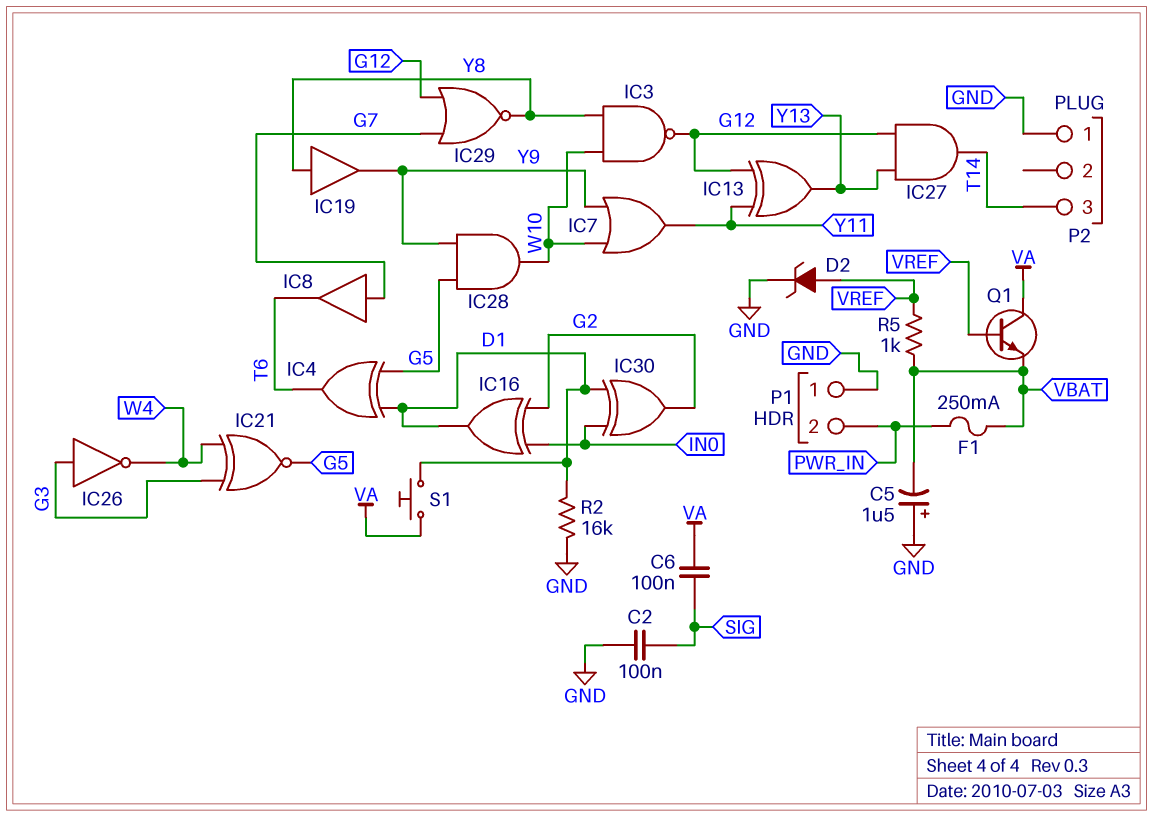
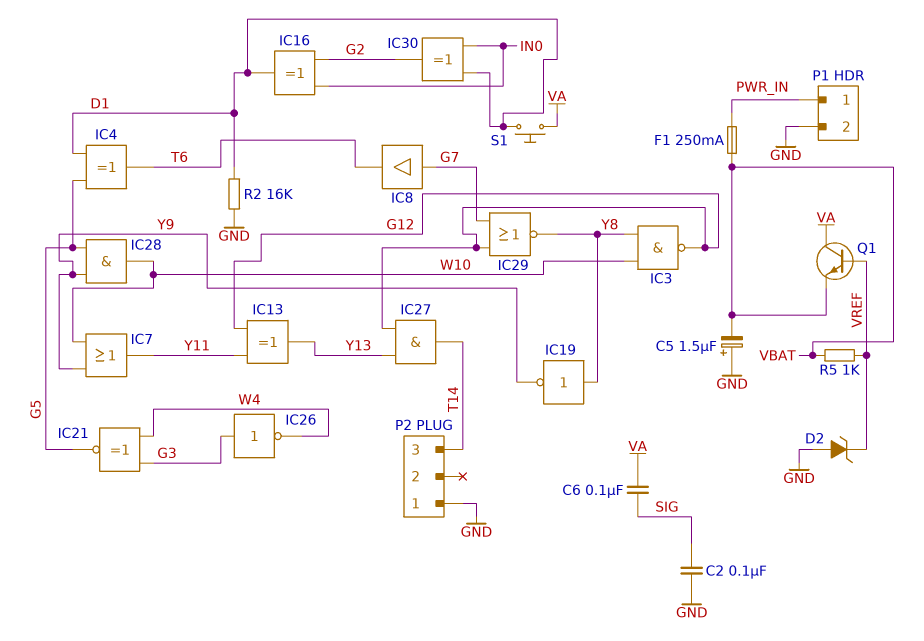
D2: zener (A VREF, K GND) -> zener (A GND, K VREF)
IC19: buffer (in Y8, out Y9) -> NOT (in Y8, out Y9)
P1 pin 1: GND -> PWR_IN
P1 pin 2: PWR_IN -> GND

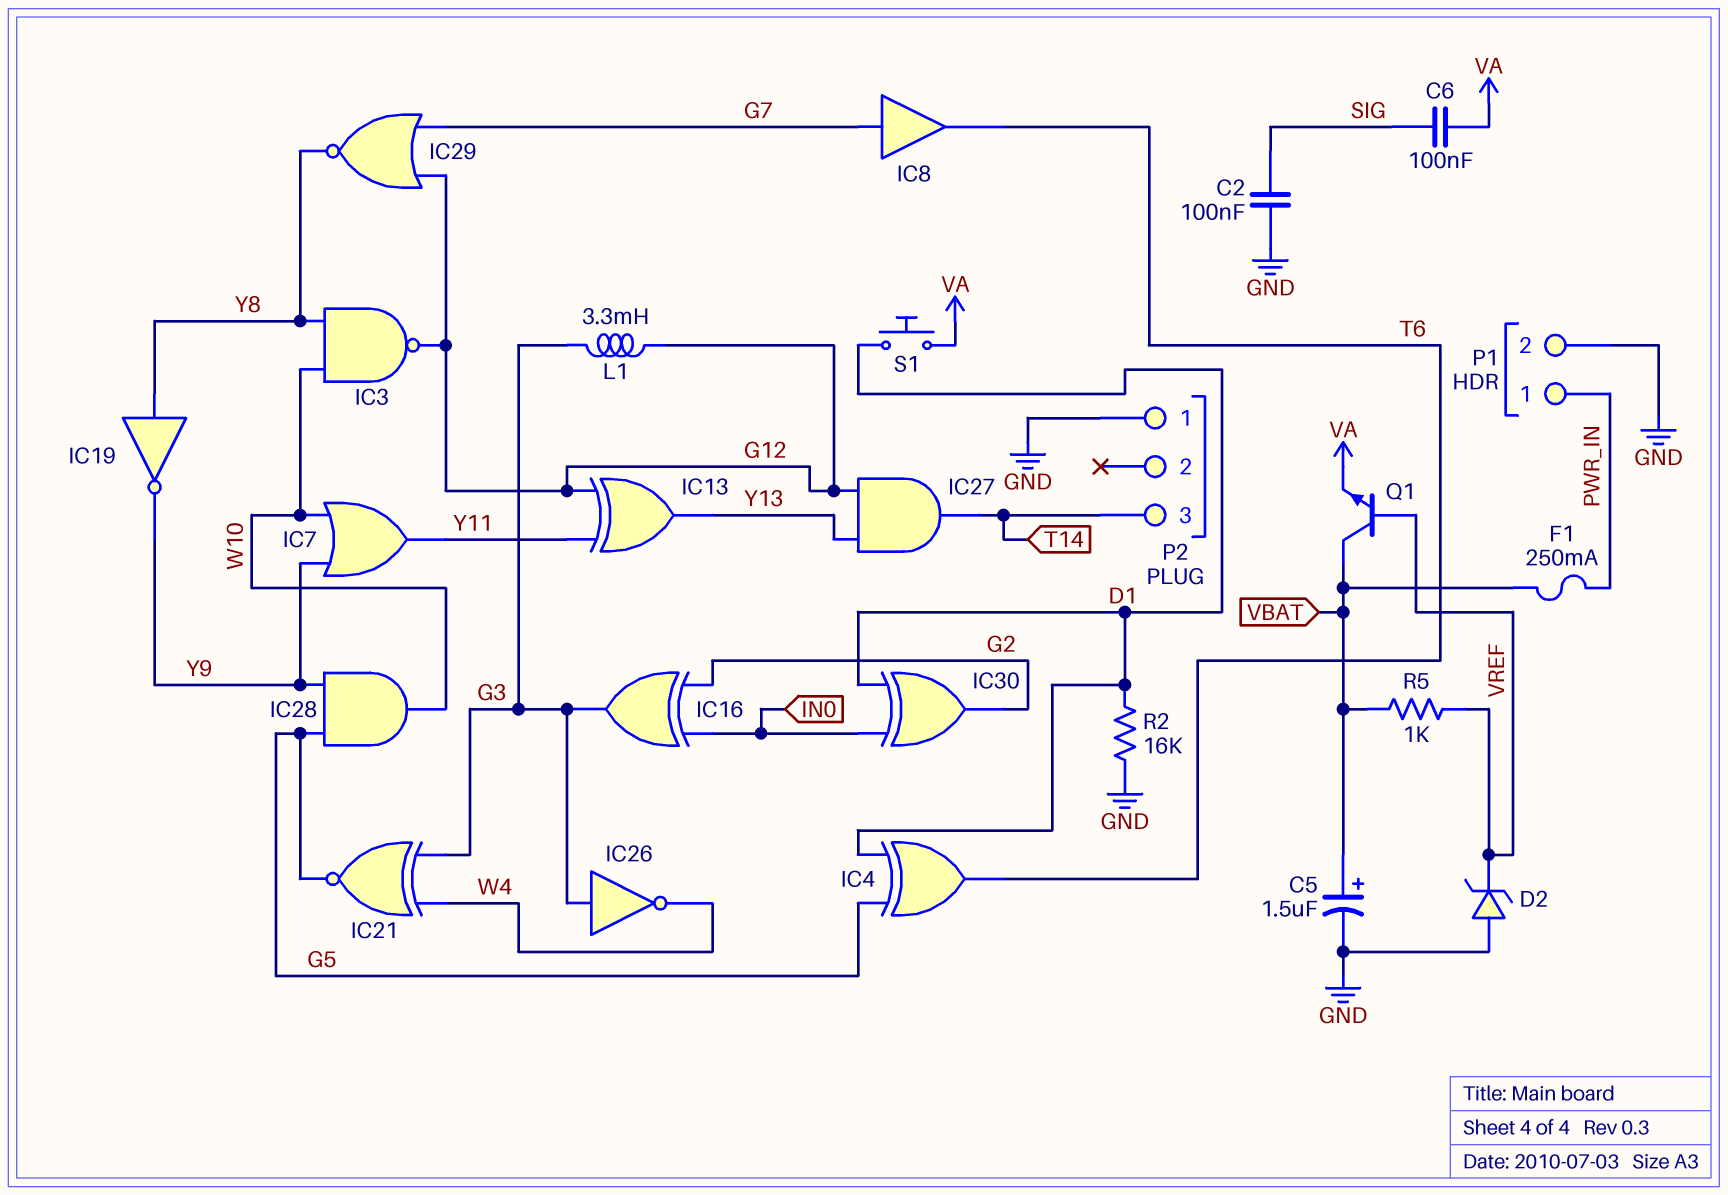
C5: 1.5uF (plus GND, minus VBAT) -> 1.5uF (plus VBAT, minus GND)
IC16: XOR (in G2, in IN0, out D1) -> XOR (in G2, in IN0, out G3)
L1: none -> 3.3mH (G3, G12)
Q1: NPN (B VREF, C VA, E VBAT) -> NPN (B VREF, C VBAT, E VA)

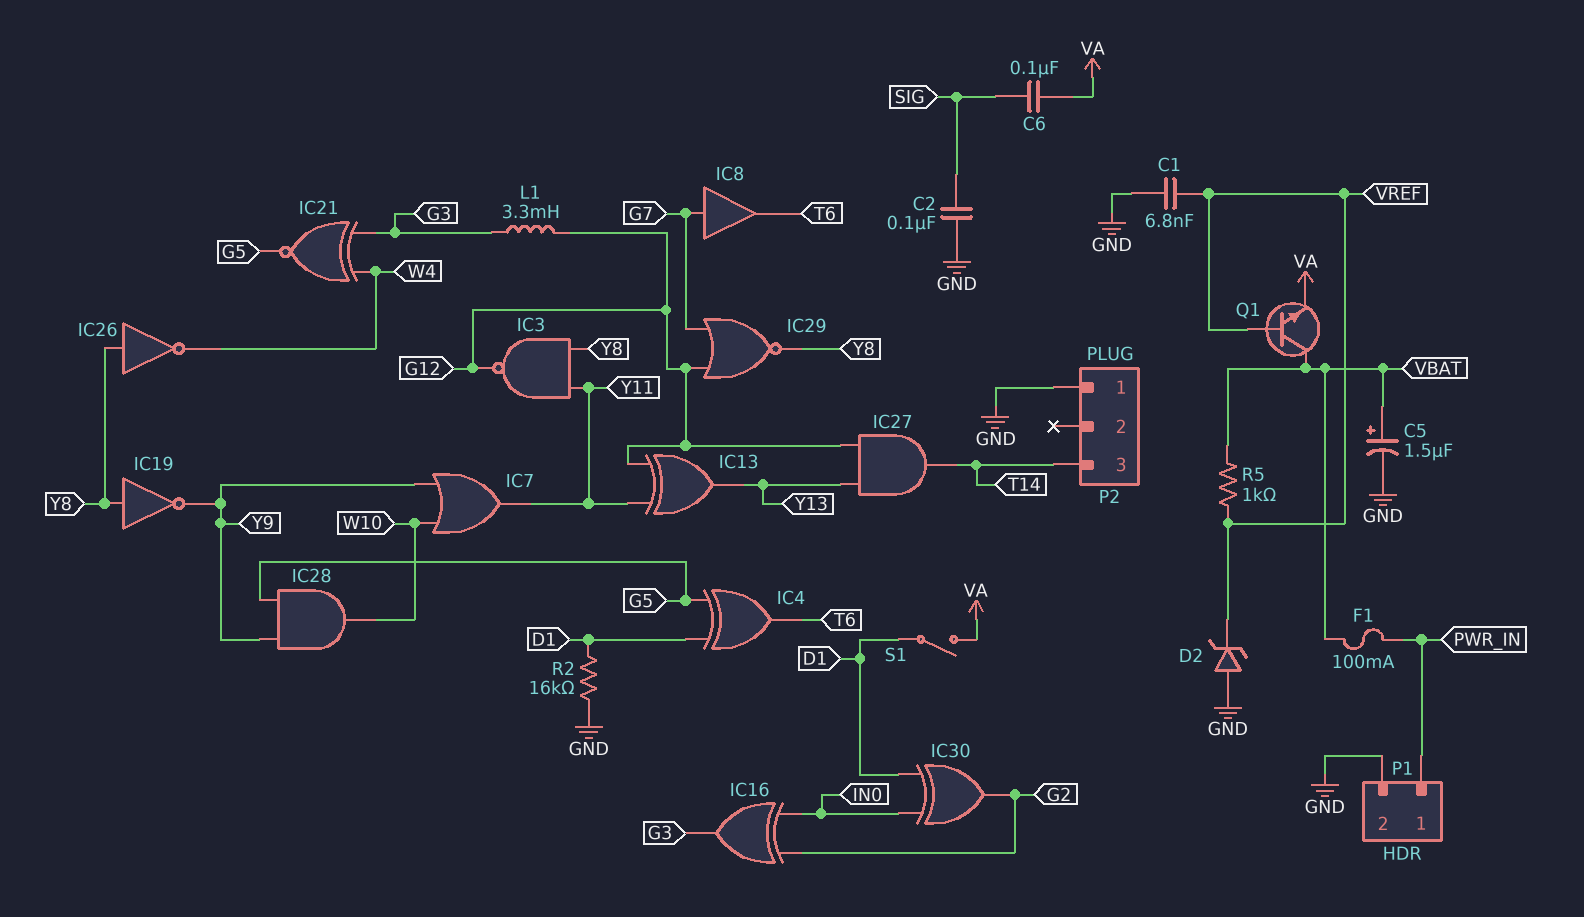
C1: none -> 6.8nF (GND, VREF)
F1: 250mA (PWR_IN, VBAT) -> 100mA (PWR_IN, VBAT)
IC3: NAND (in W10, in Y8, out G12) -> NAND (in Y8, in Y11, out G12)
IC26: NOT (in G3, out W4) -> NOT (in Y8, out W4)
S1: button (D1, VA) -> switch (D1, VA)

